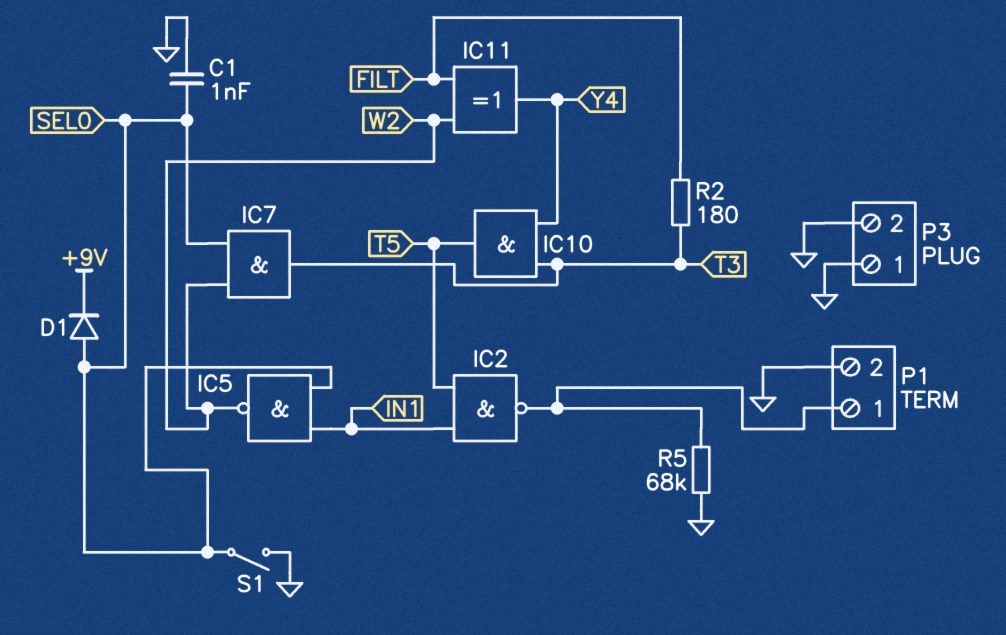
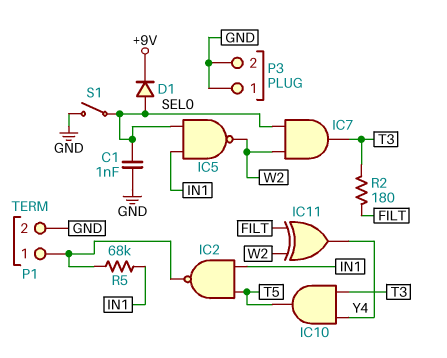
R5: 68k (GND, P1/1) -> 68k (IN1, P1/1)

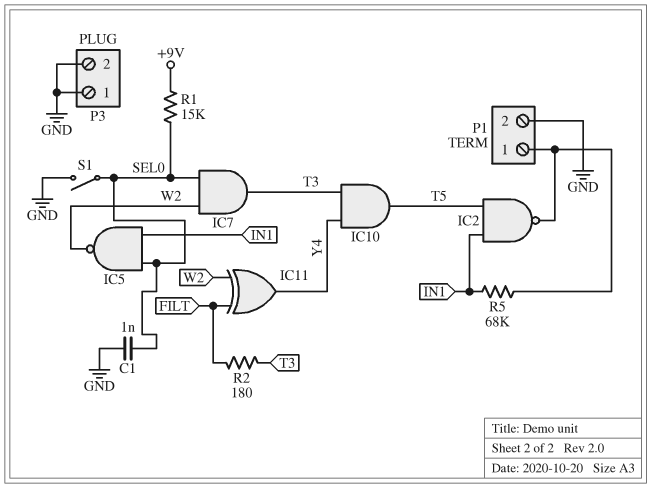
D1: diode (A SEL0, K +9V) -> none
R1: none -> 15k (+9V, SEL0)

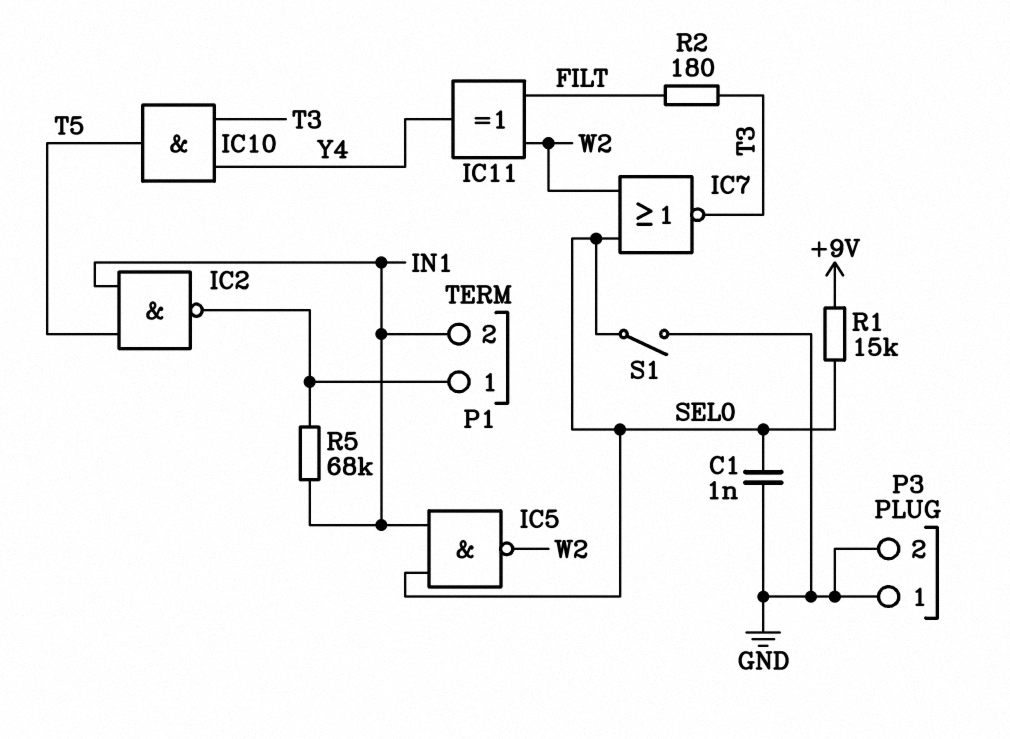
IC7: AND (in SEL0, in W2, out T3) -> NOR (in SEL0, in W2, out T3)
P1 pin 2: GND -> IN1

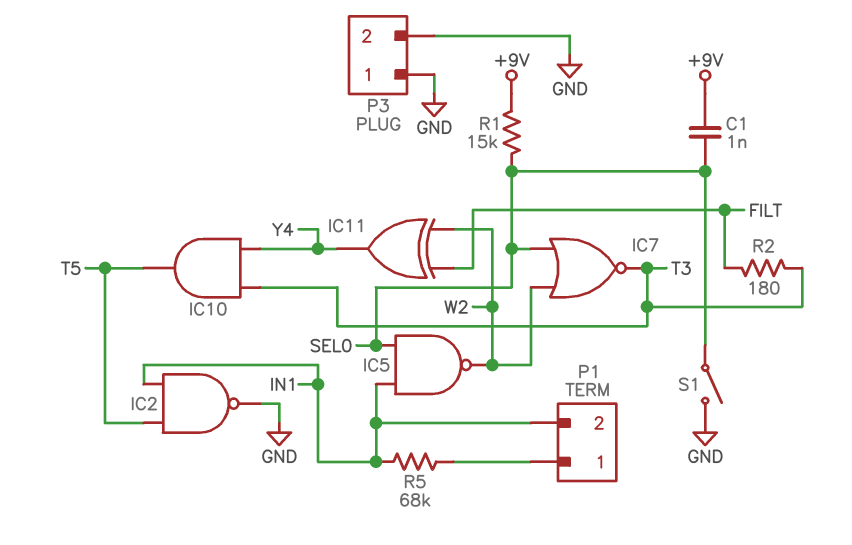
C1: 1nF (GND, SEL0) -> 1nF (+9V, SEL0)
IC2: NAND (in IN1, in T5, out P1/1) -> NAND (in IN1, in T5, out GND)

